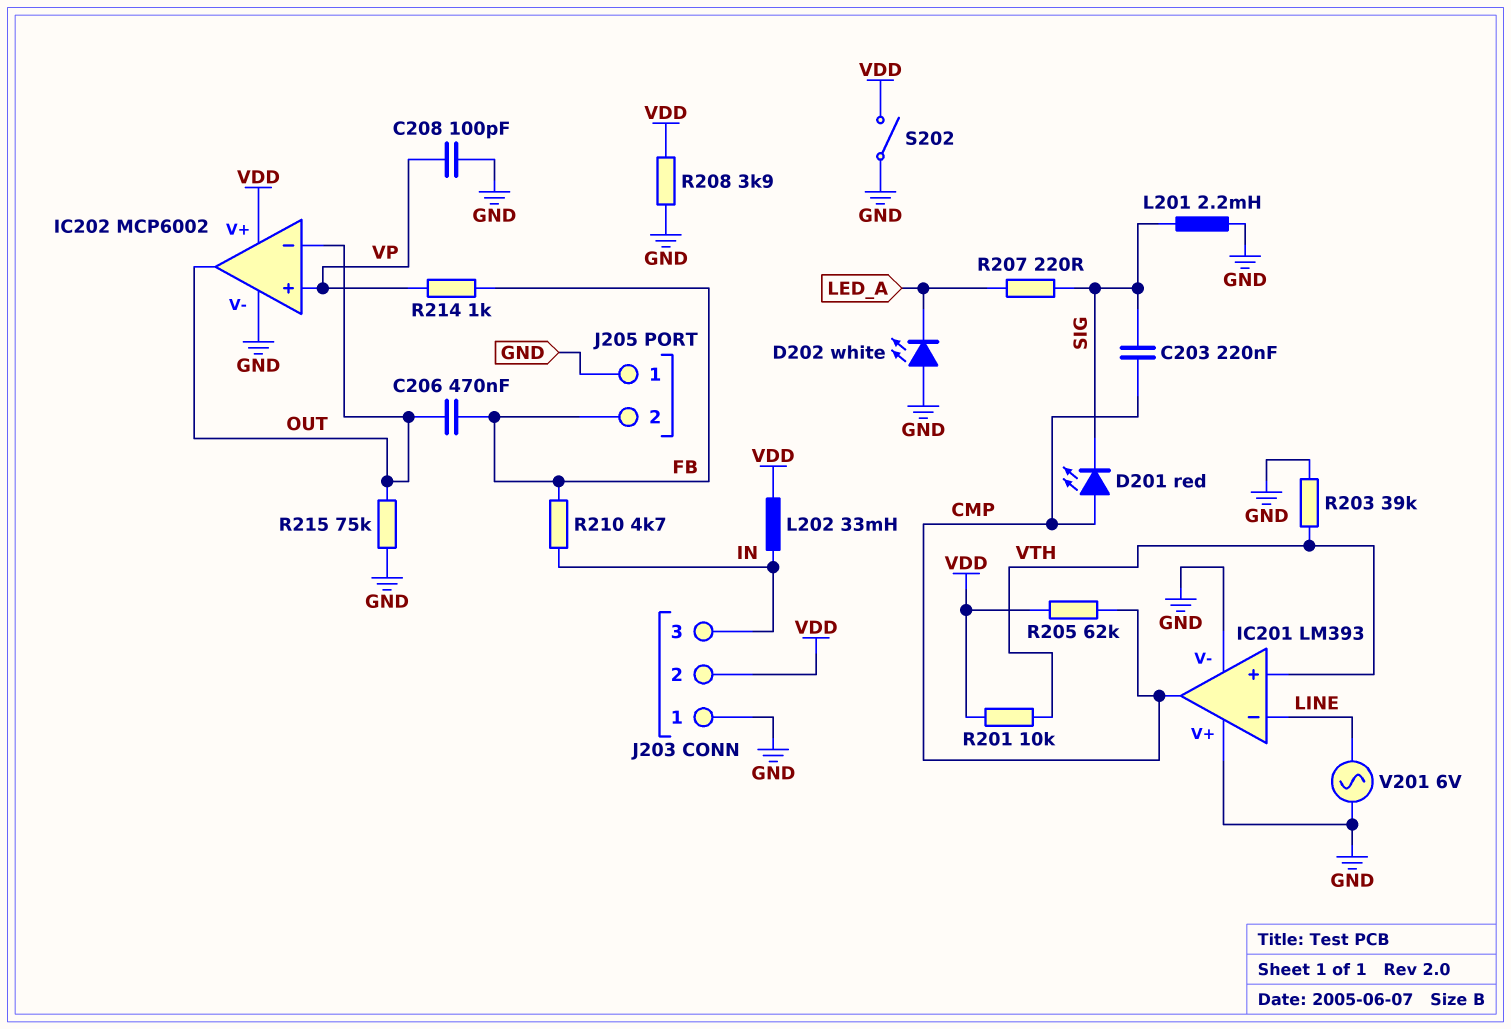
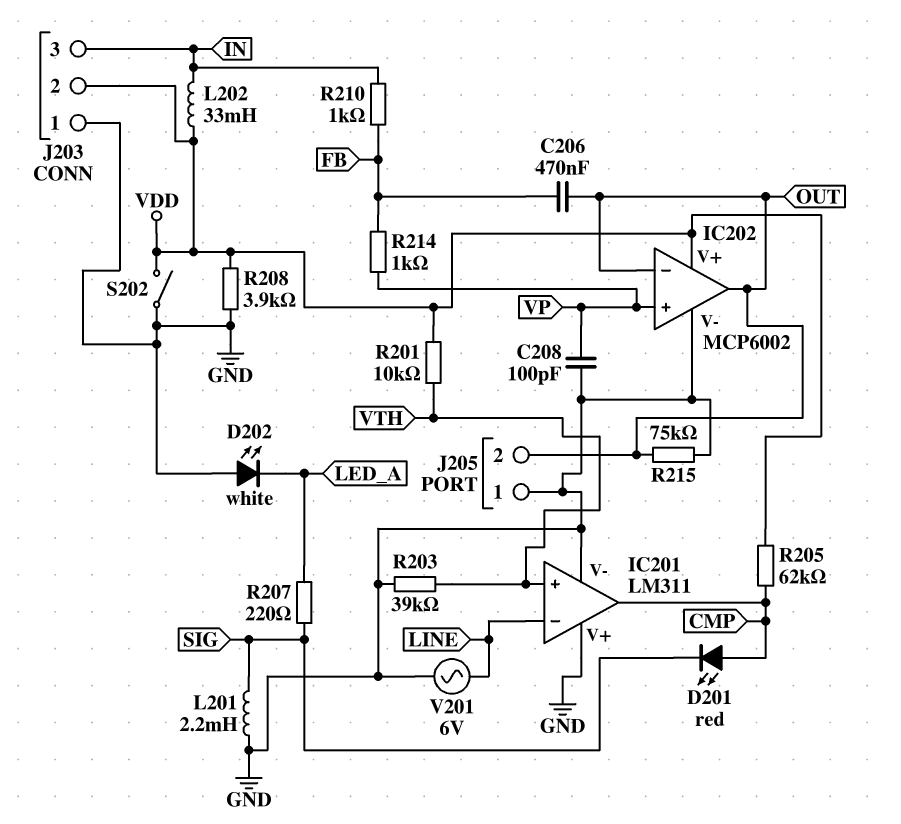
C203: 220nF (CMP, SIG) -> none
IC201: LM393 -> LM311
J205 pin 2: FB -> OUT
R210: 4.7k (FB, IN) -> 1k (FB, IN)

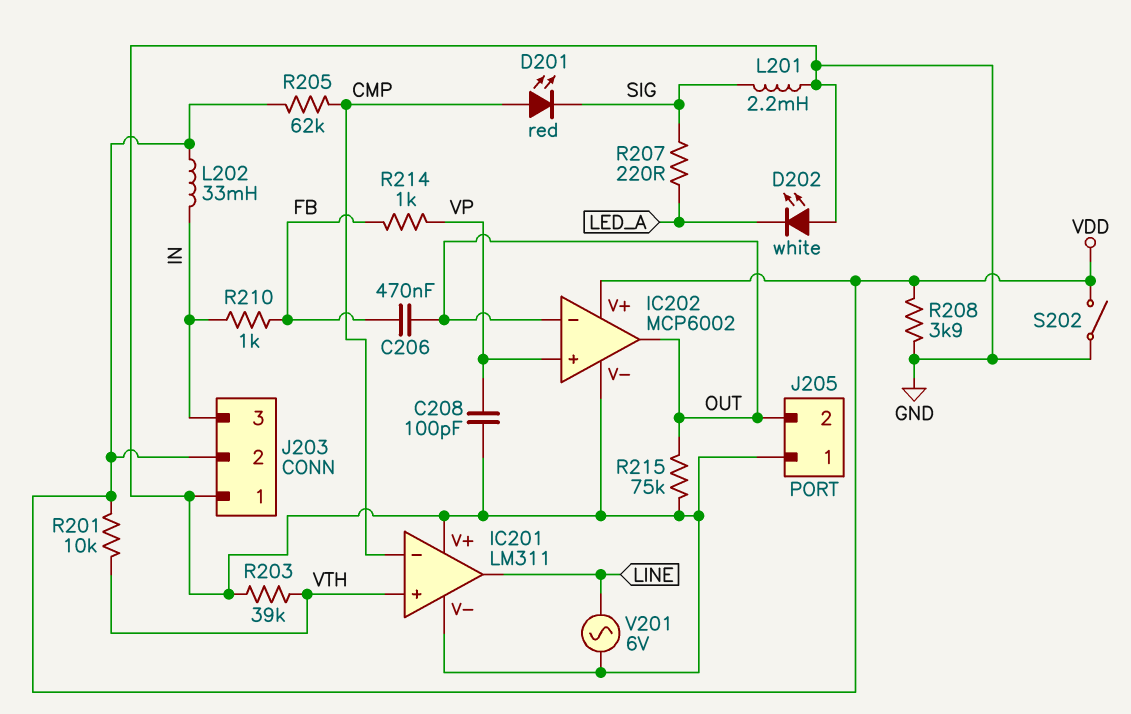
IC201 pin in-: LINE -> CMP
IC201 pin out: CMP -> LINE

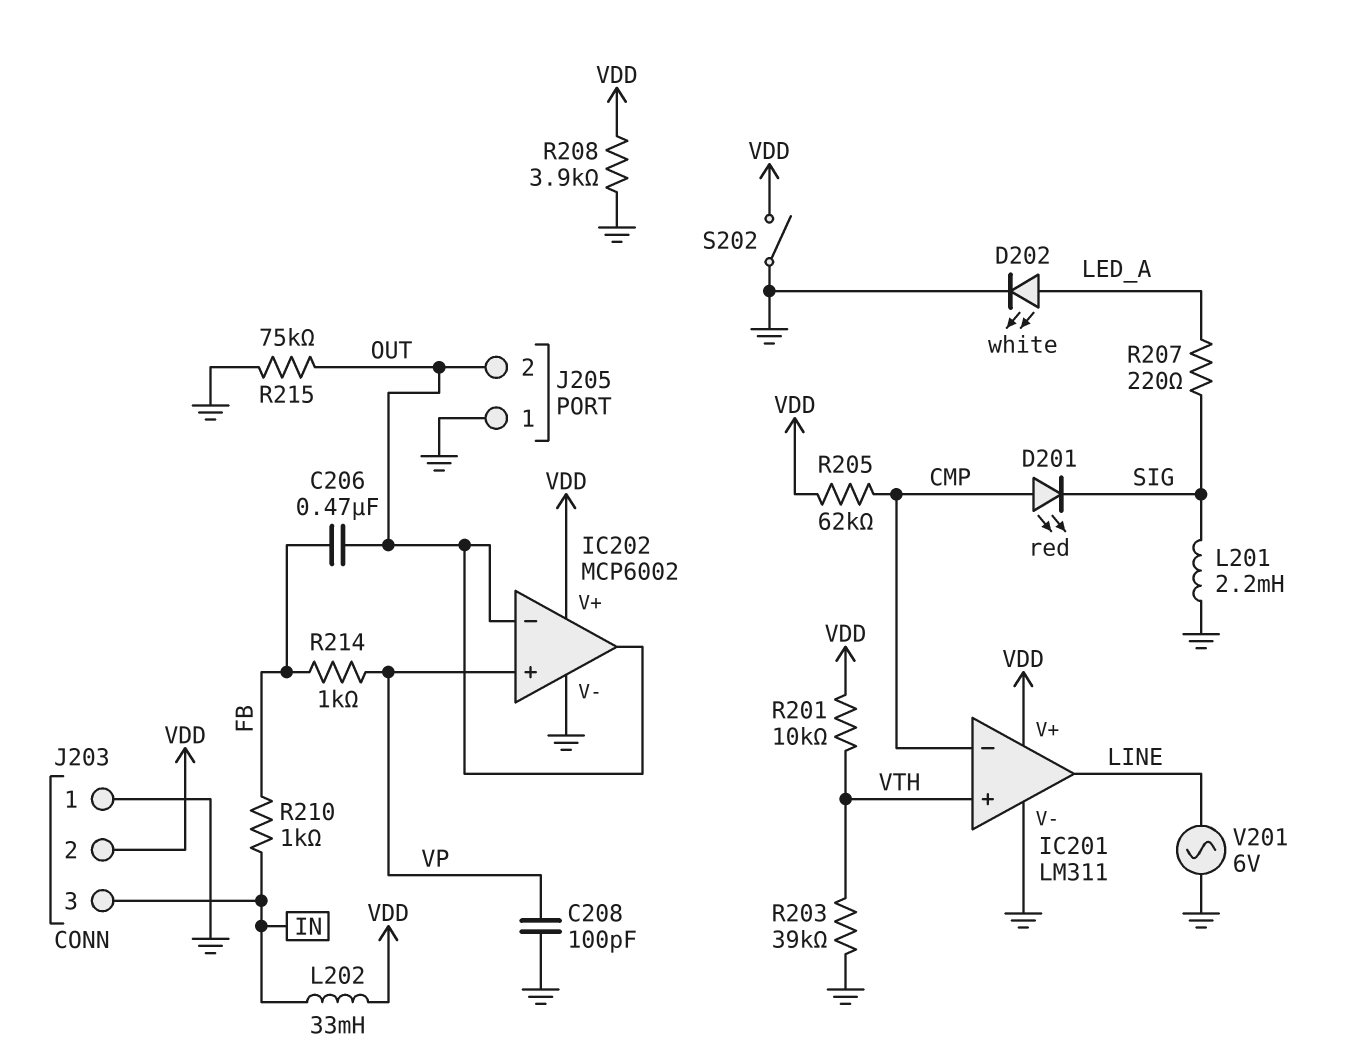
D202: LED white (A GND, K LED_A) -> LED white (A LED_A, K GND)
IC201 pin V+: GND -> VDD

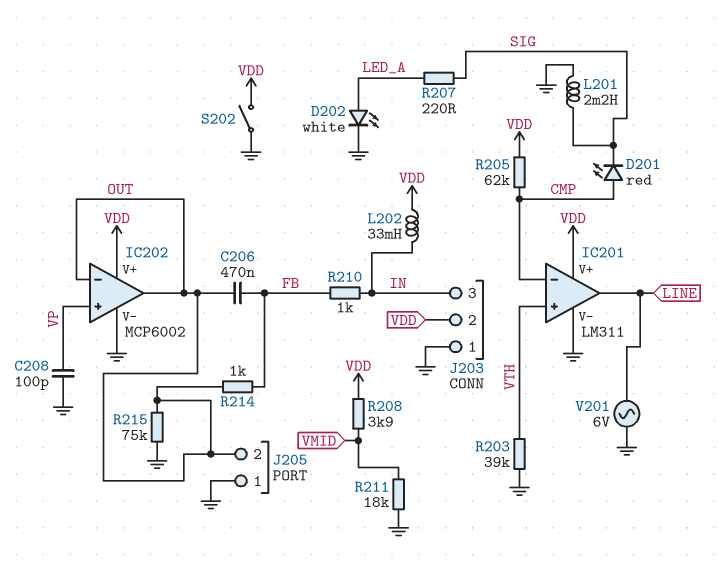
R201: 10k (VDD, VTH) -> none
R208: 3.9k (GND, VDD) -> 3.9k (VDD, VMID)
R211: none -> 18k (GND, VMID)
R214: 1k (FB, VP) -> 1k (FB, OUT)

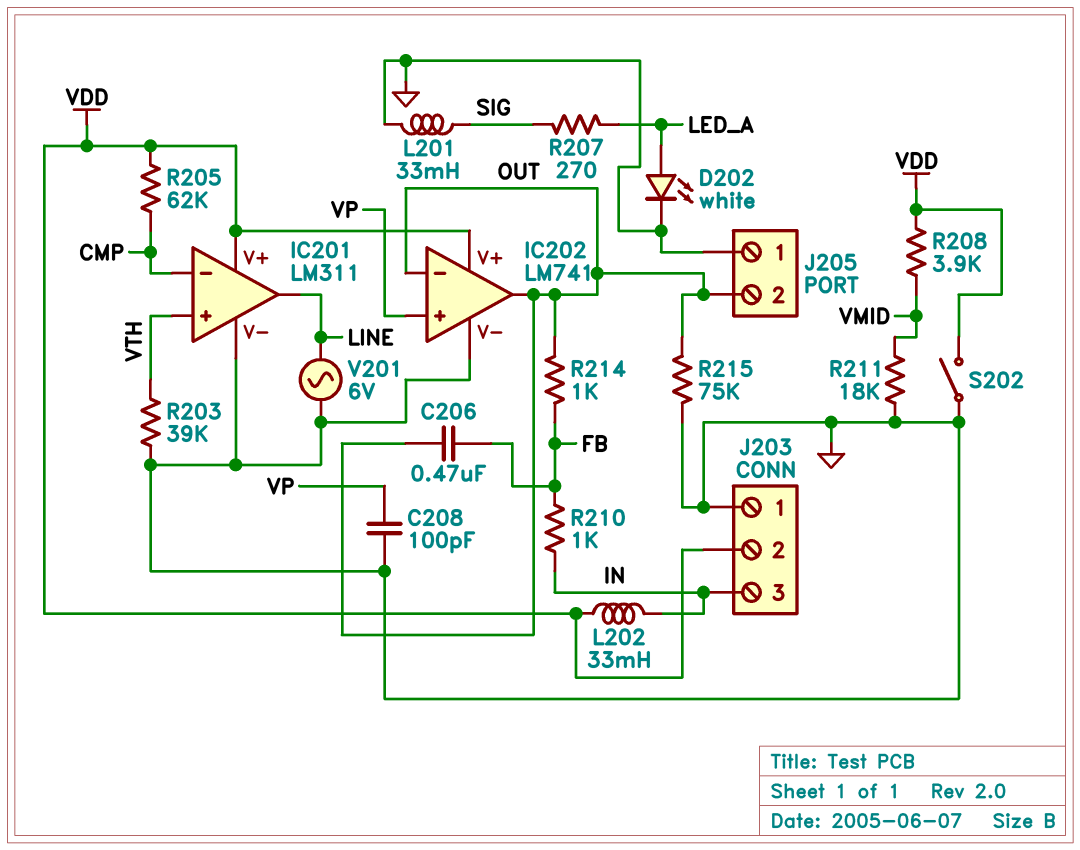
D201: LED red (A CMP, K SIG) -> none
IC202: MCP6002 -> LM741
L201: 2.2mH (GND, SIG) -> 33mH (GND, SIG)
R207: 220 (LED_A, SIG) -> 270 (LED_A, SIG)

